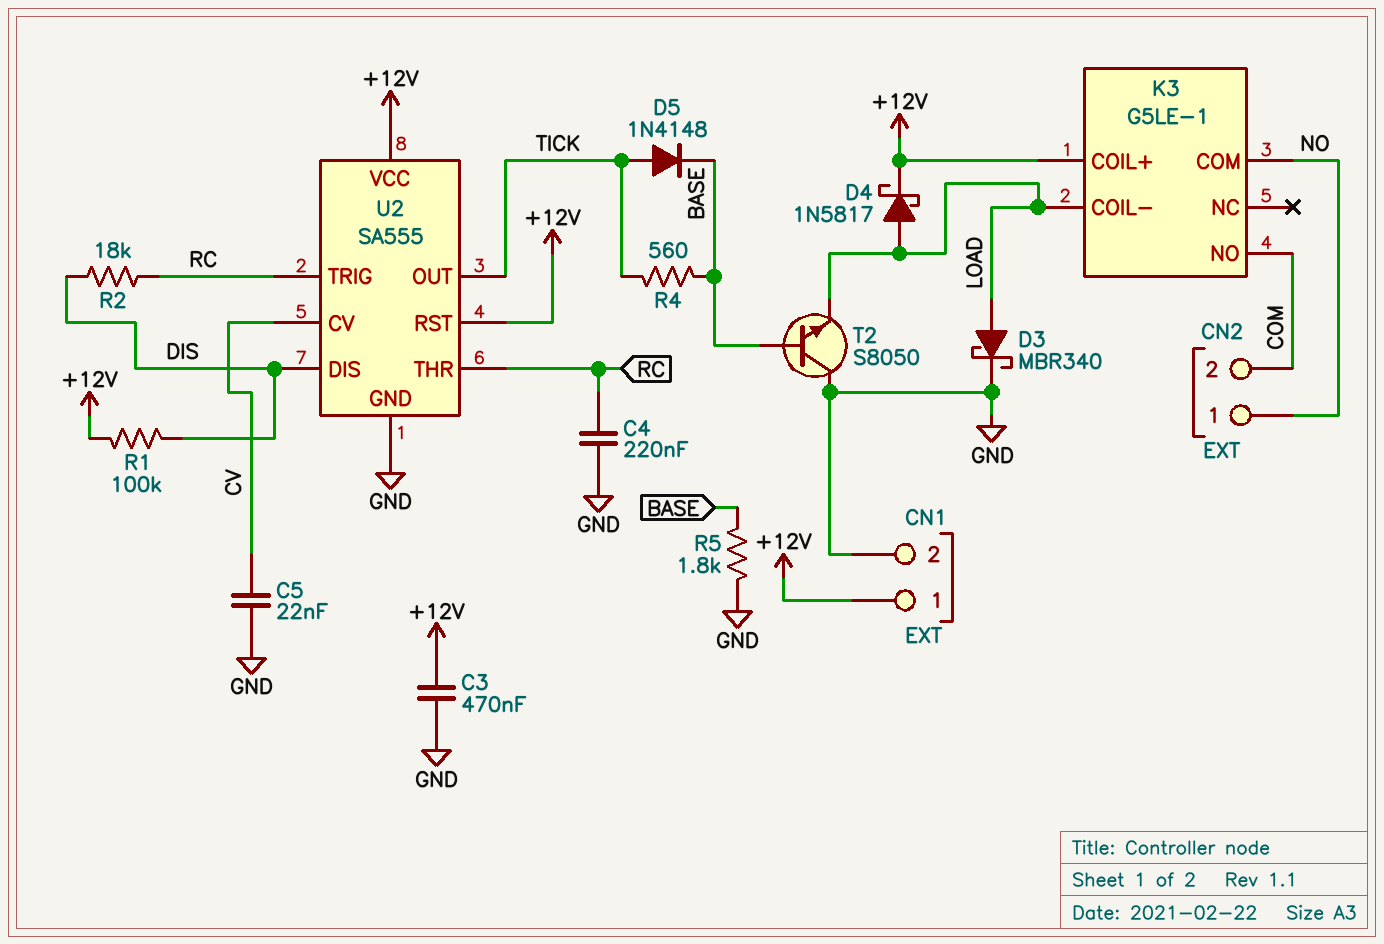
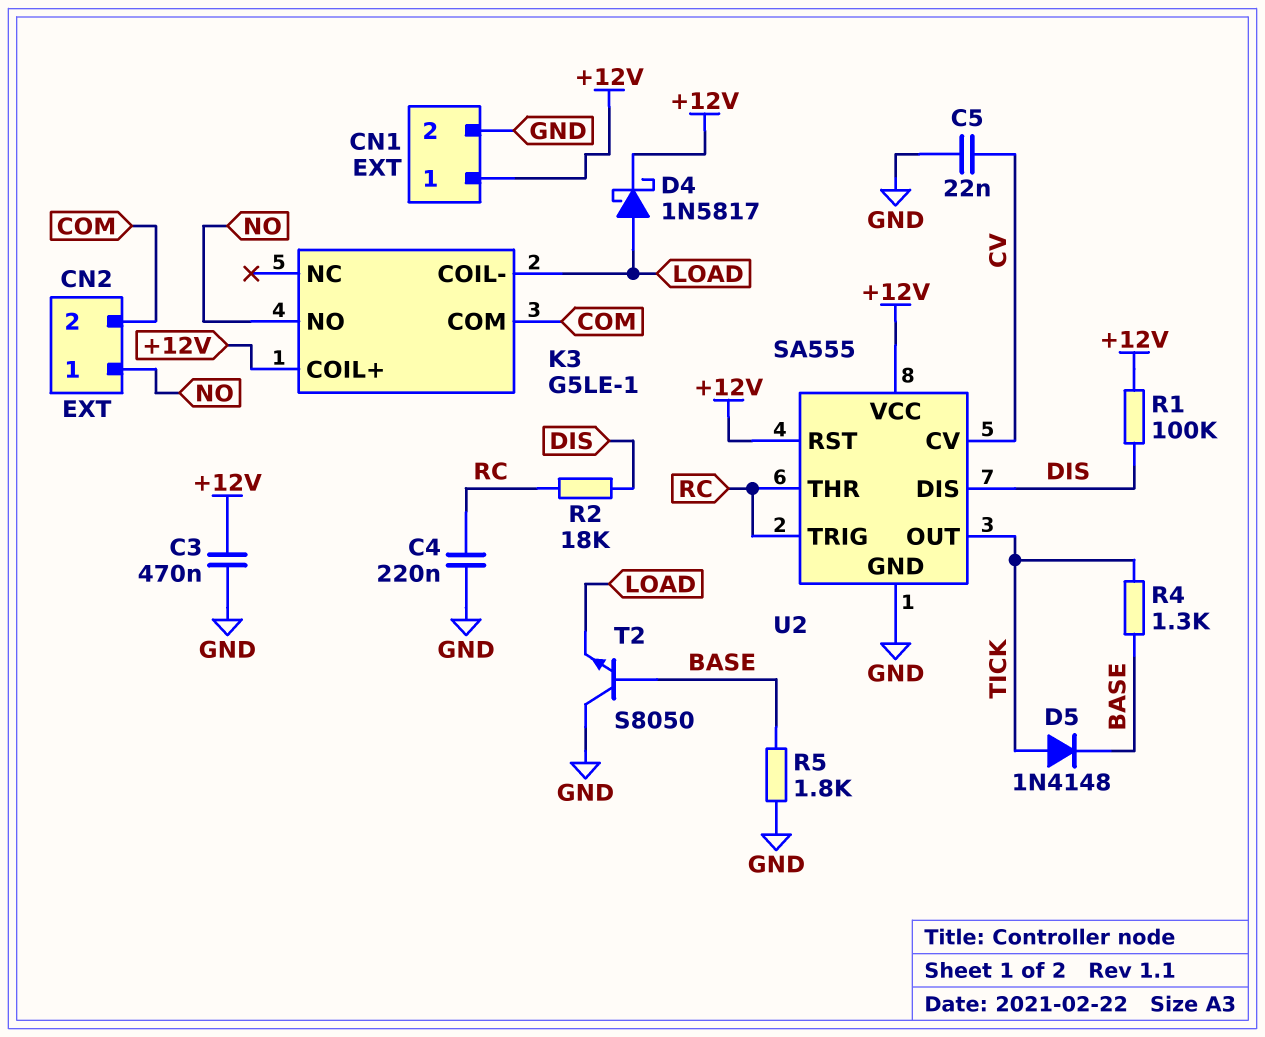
D3: schottky MBR340 (A LOAD, K GND) -> none
K3 pin COM: NO -> COM
K3 pin NO: COM -> NO
R4: 560 (BASE, TICK) -> 1.3k (BASE, TICK)

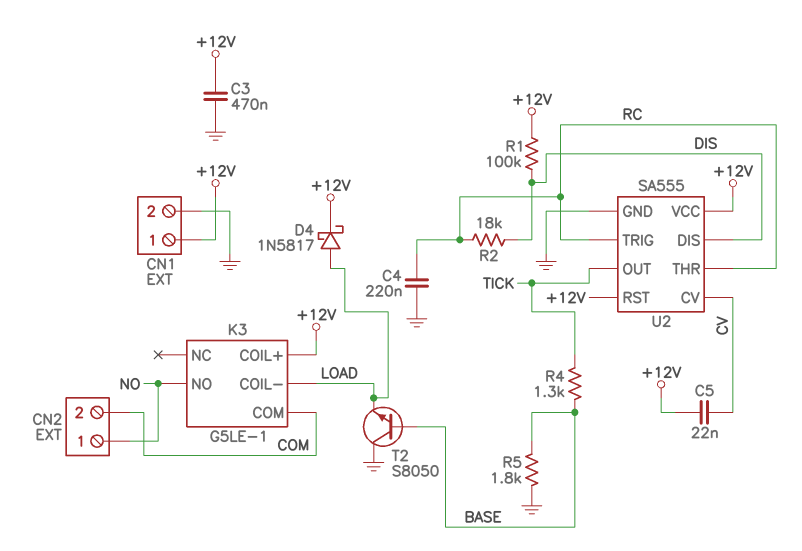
C5: 22nF (CV, GND) -> 22nF (+12V, CV)
D5: diode 1N4148 (A TICK, K BASE) -> none

